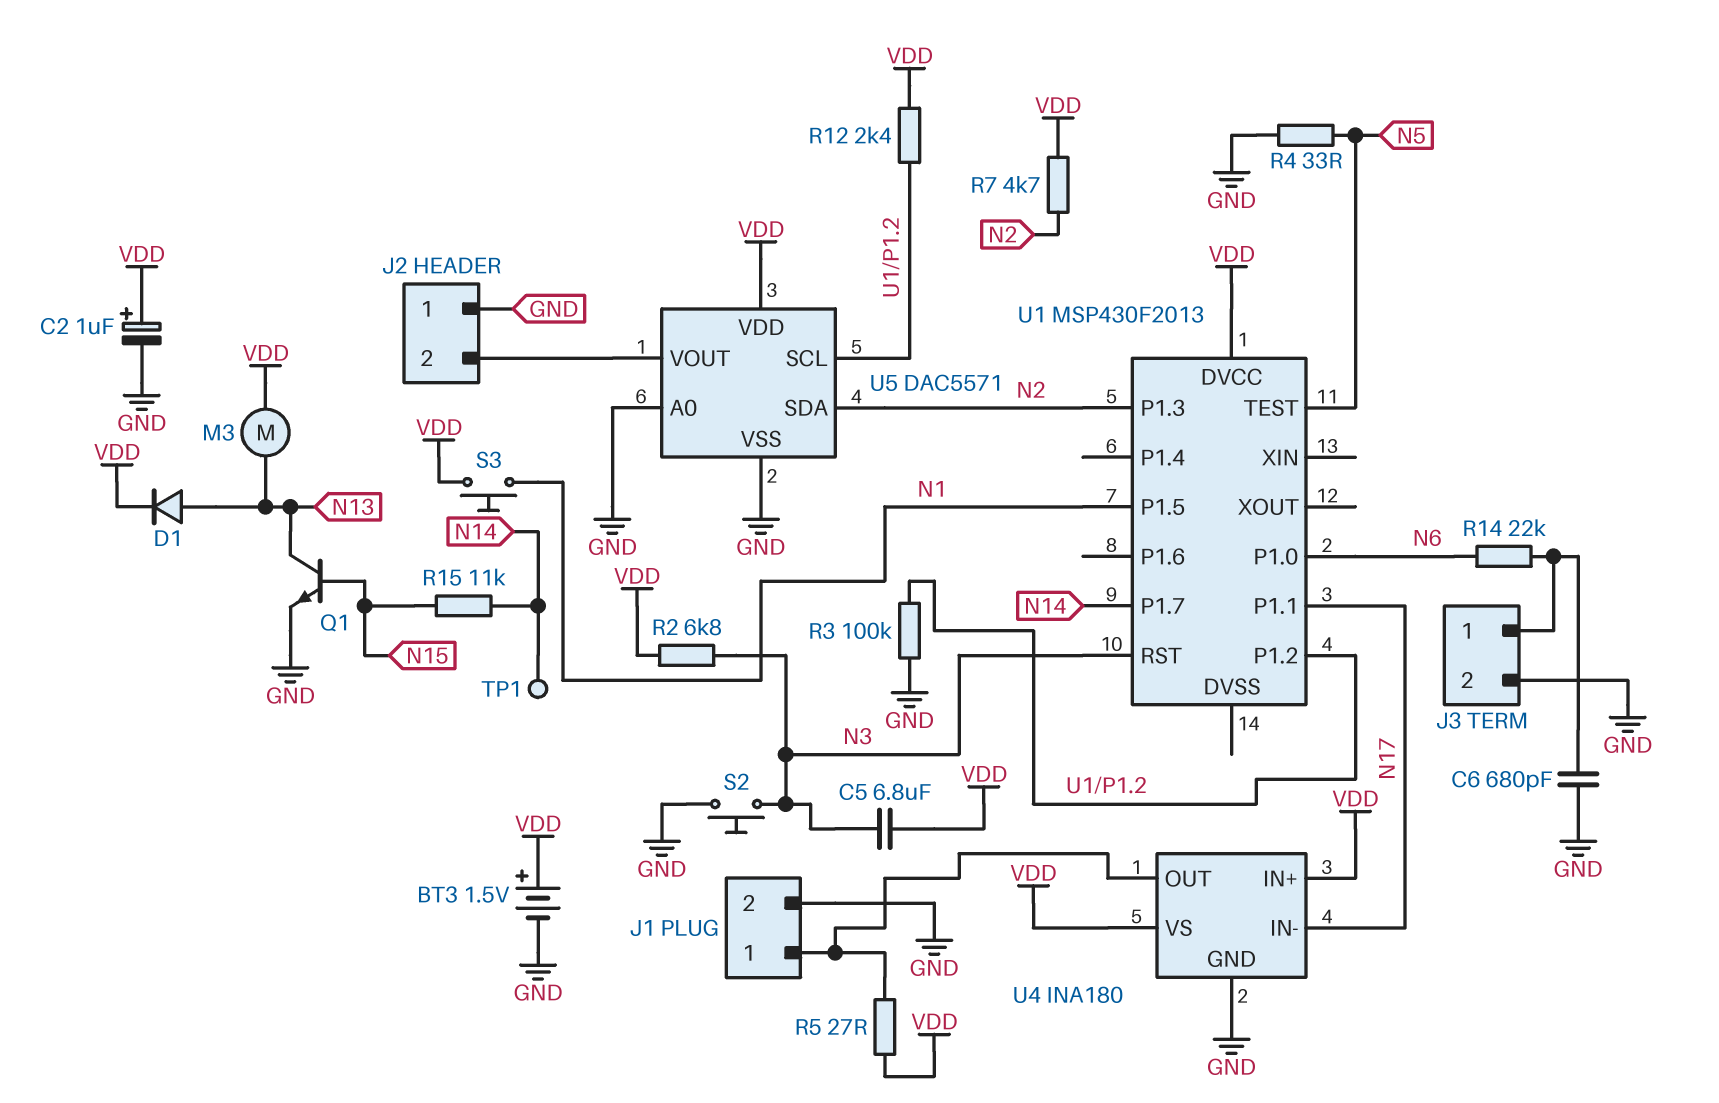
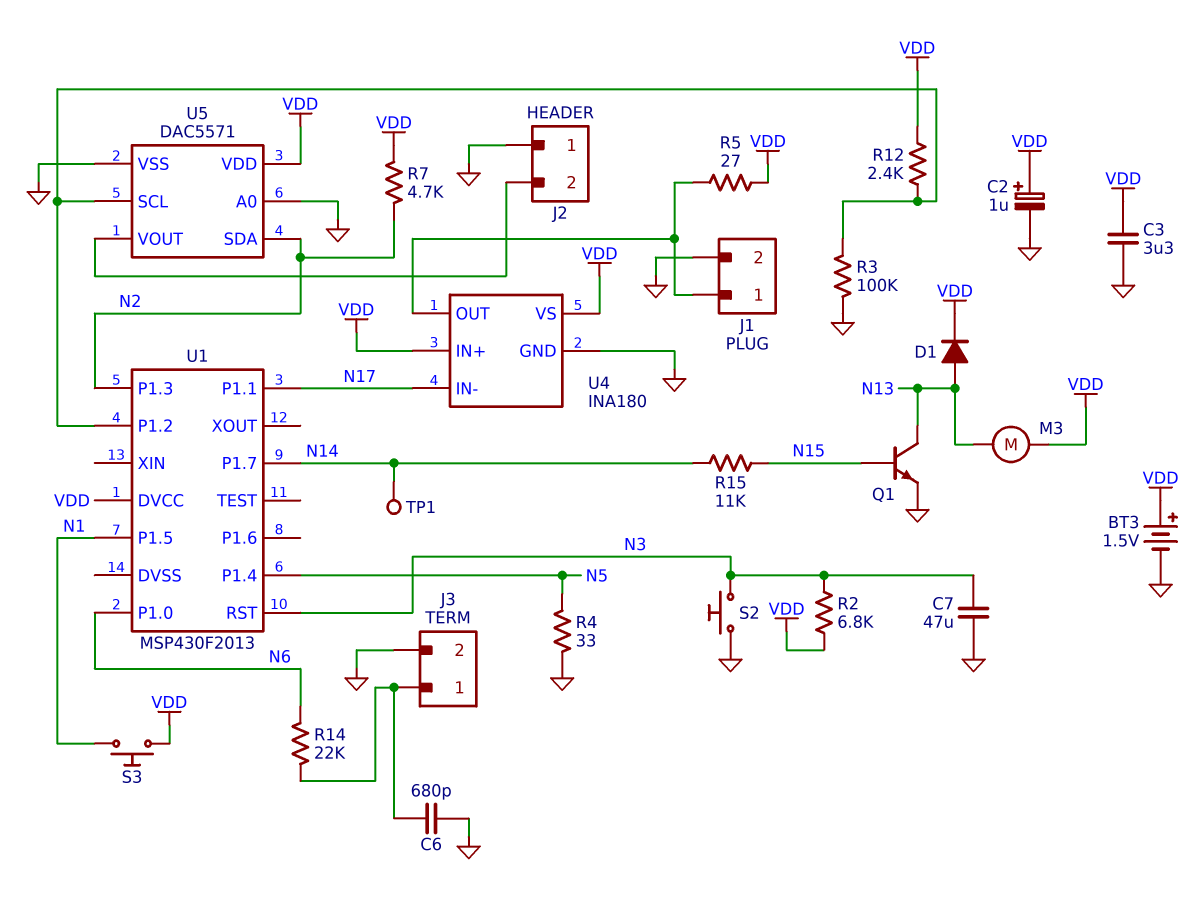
C3: none -> 3.3uF (GND, VDD)
C5: 6.8uF (N3, VDD) -> none
C7: none -> 47uF (GND, N3)
U1 pin P1.4: none -> N5
U1 pin TEST: N5 -> none

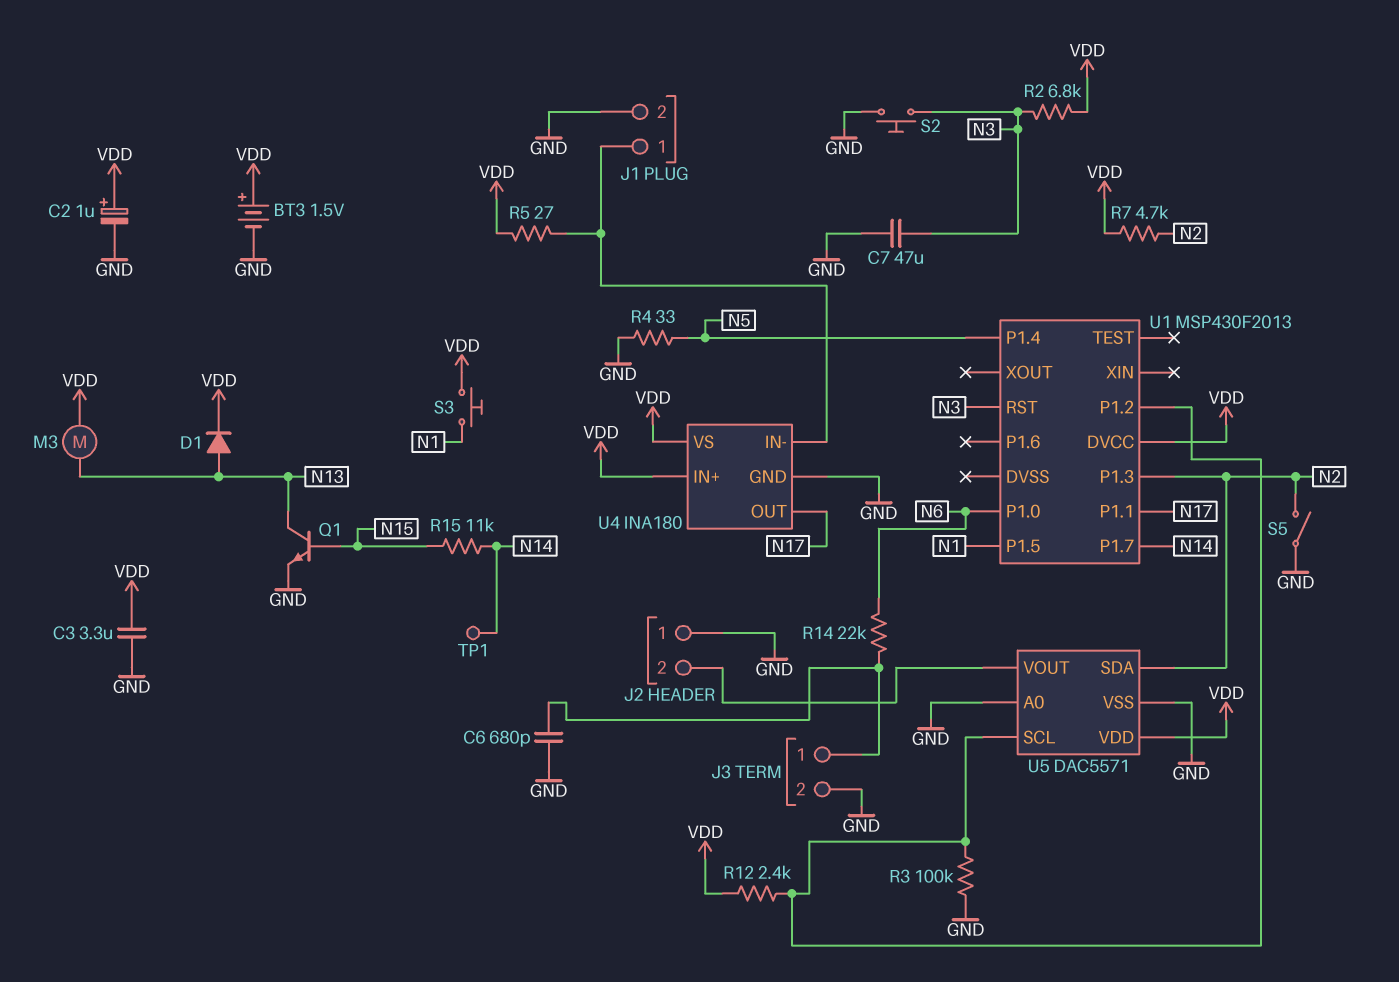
S5: none -> switch (GND, N2)
U4 pin IN-: N17 -> J1/1
U4 pin OUT: J1/1 -> N17

